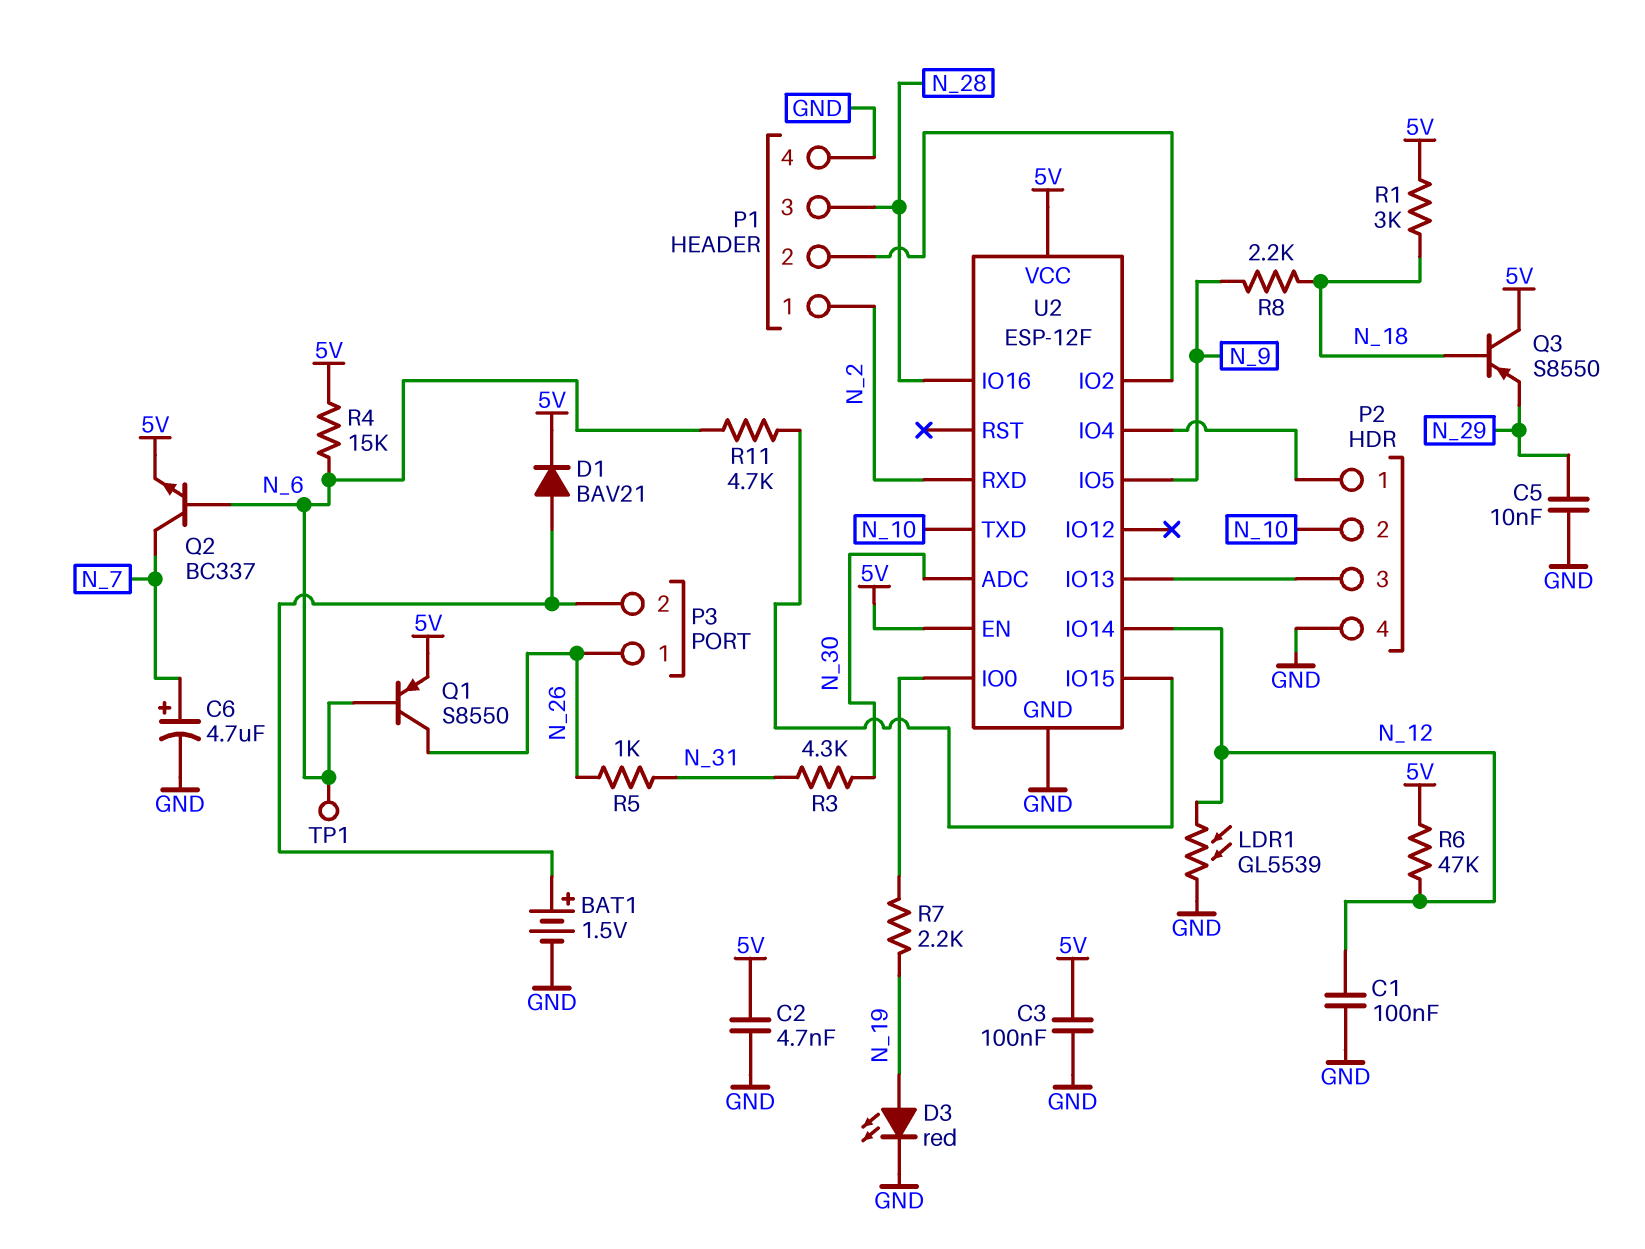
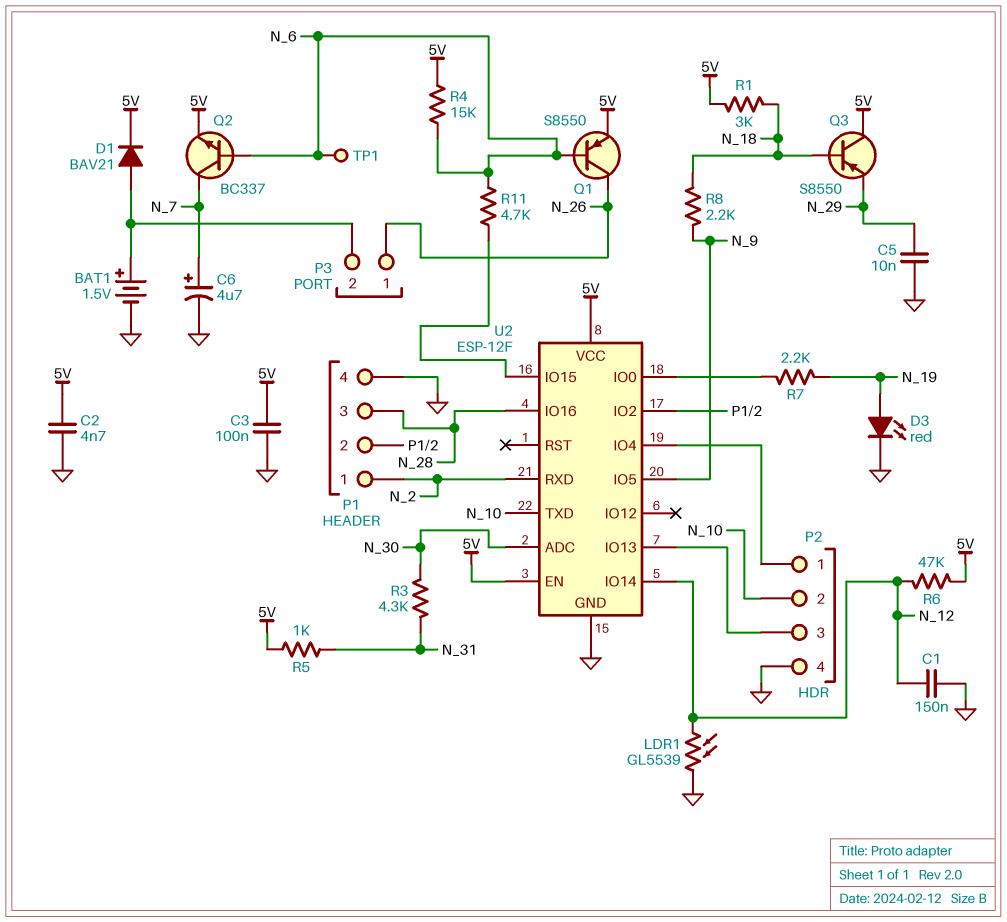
C1: 100nF (GND, N_12) -> 150nF (GND, N_12)
R5: 1k (N_26, N_31) -> 1k (5V, N_31)

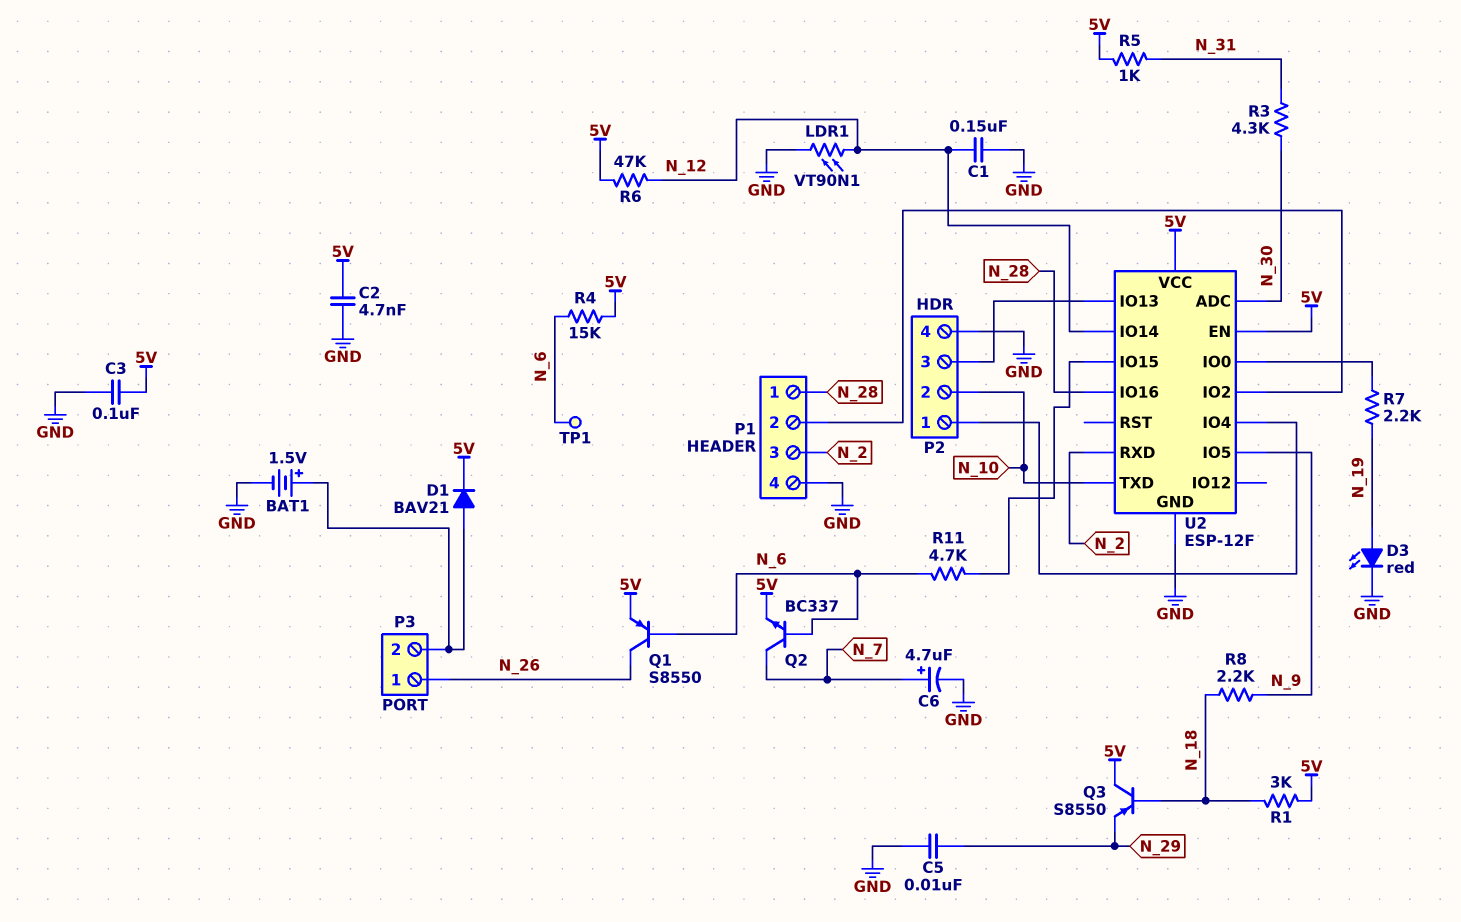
LDR1: GL5539 (GND, N_12) -> VT90N1 (GND, N_12)
P1 pin 1: N_2 -> N_28
P1 pin 3: N_28 -> N_2

